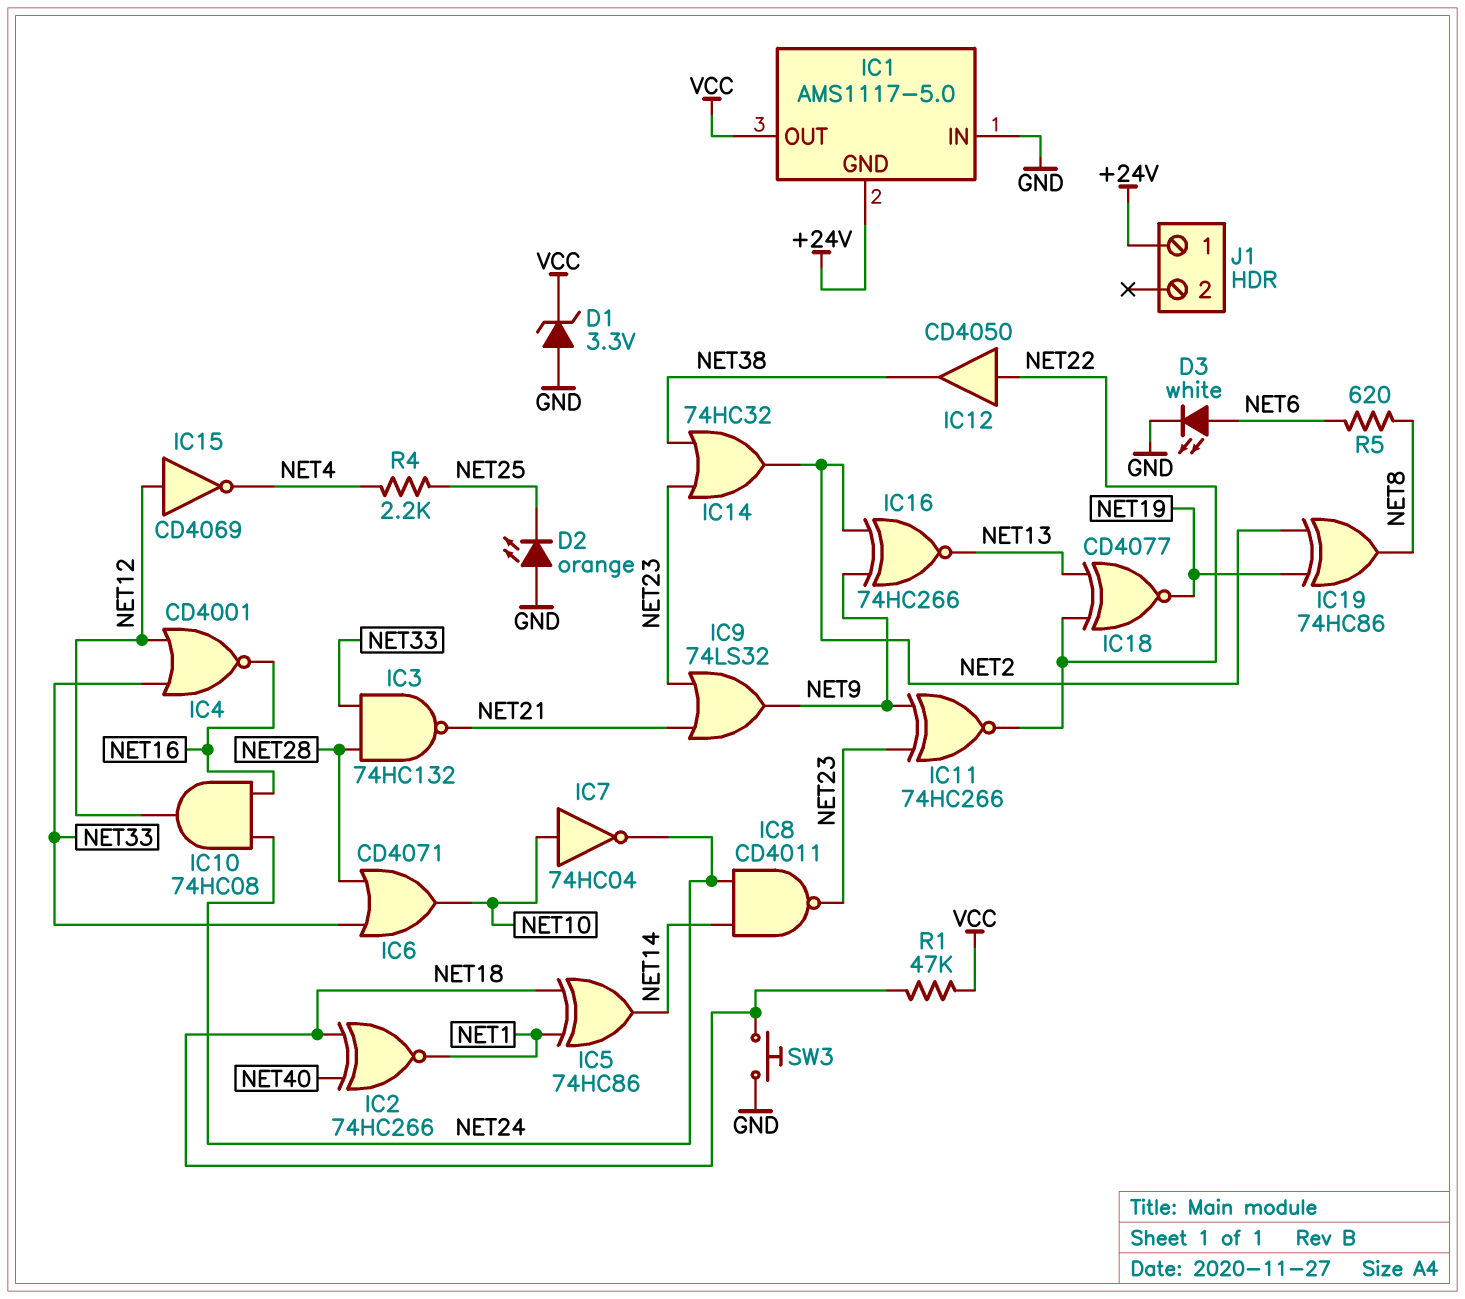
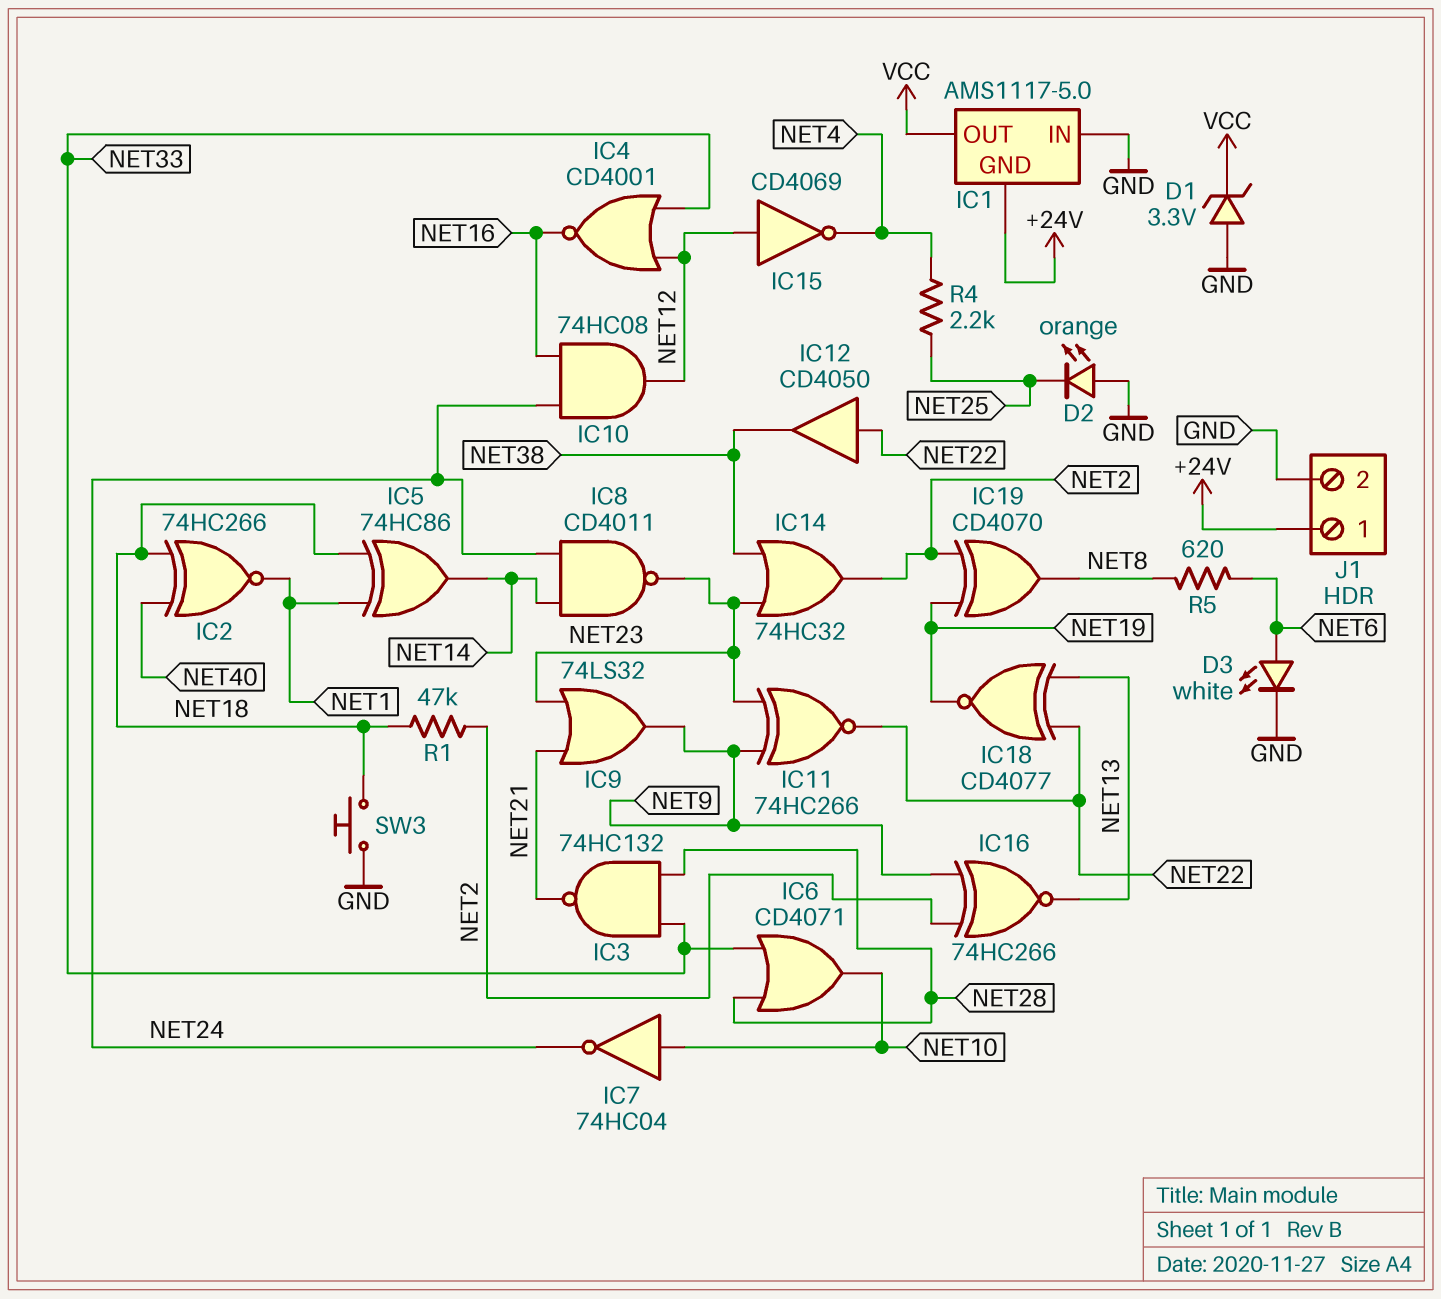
IC19: XOR 74HC86 (in NET2, in NET19, out NET8) -> XOR CD4070 (in NET2, in NET19, out NET8)
J1 pin 2: none -> GND
R1: 47k (NET18, VCC) -> 47k (NET2, NET18)

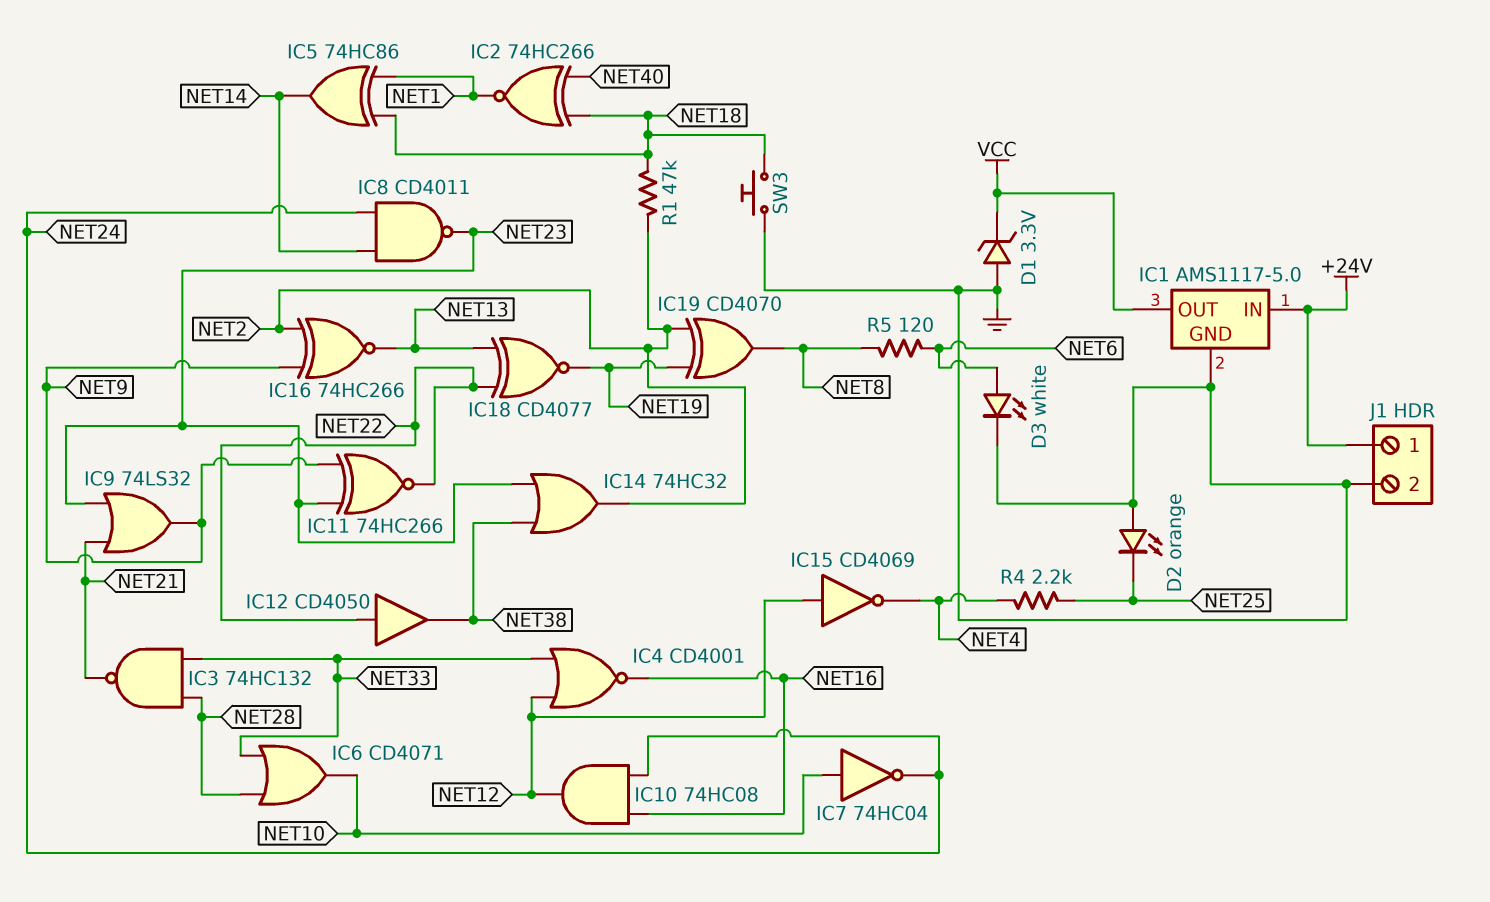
IC1 pin GND: +24V -> GND
IC1 pin IN: GND -> +24V
R5: 620 (NET6, NET8) -> 120 (NET6, NET8)

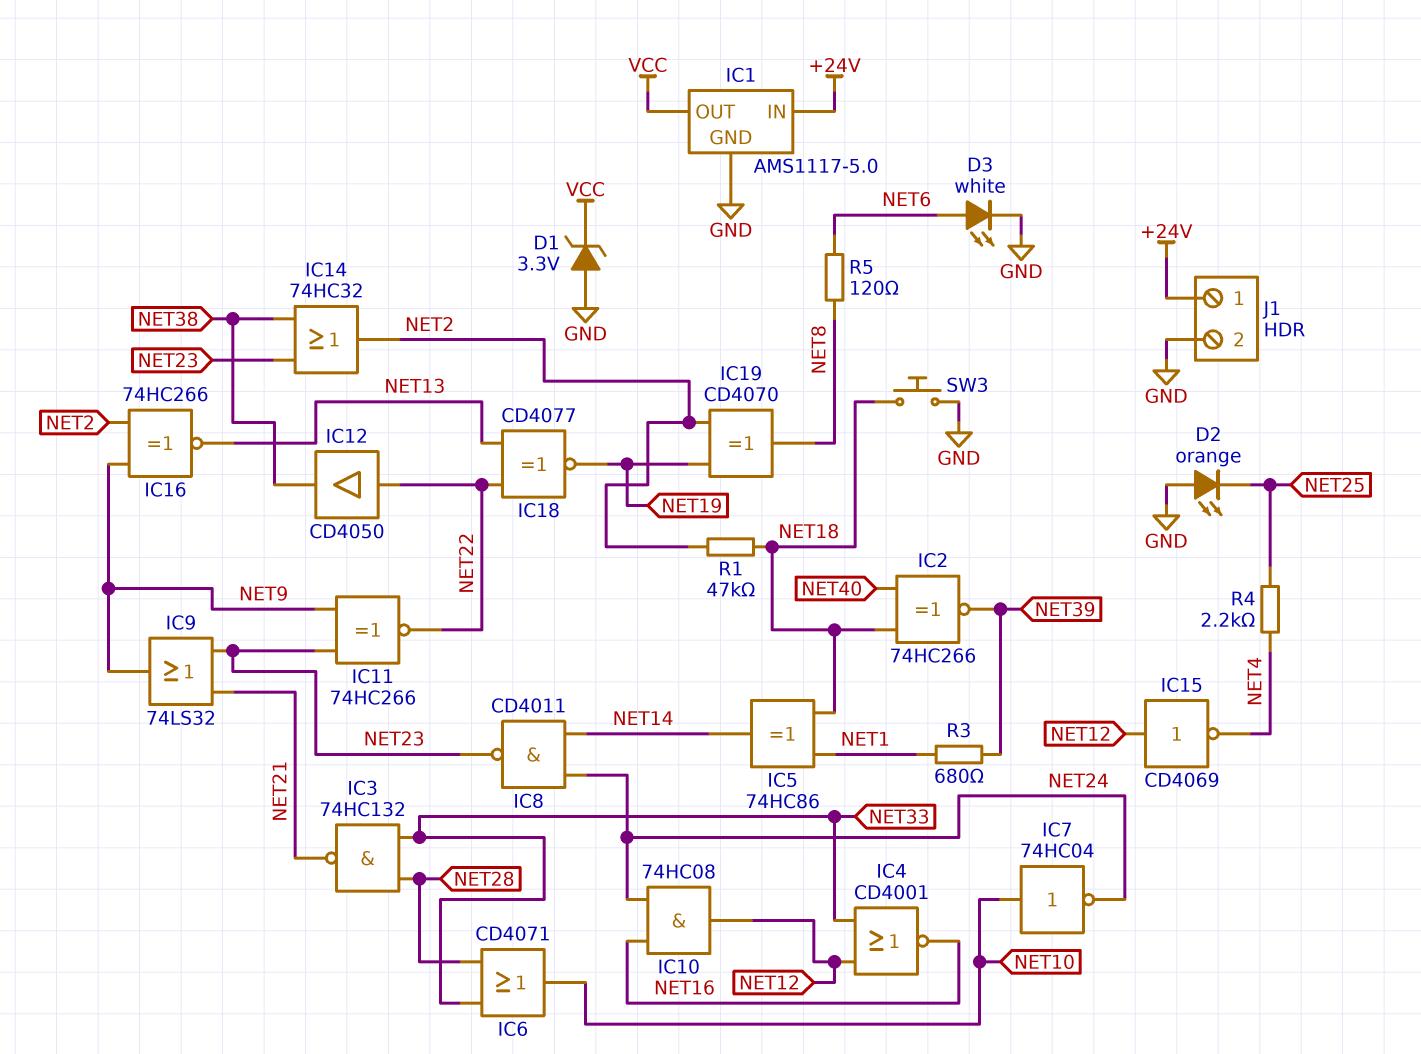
IC2: XNOR 74HC266 (in NET18, in NET40, out NET1) -> XNOR 74HC266 (in NET18, in NET40, out NET39)
R3: none -> 680 (NET1, NET39)

